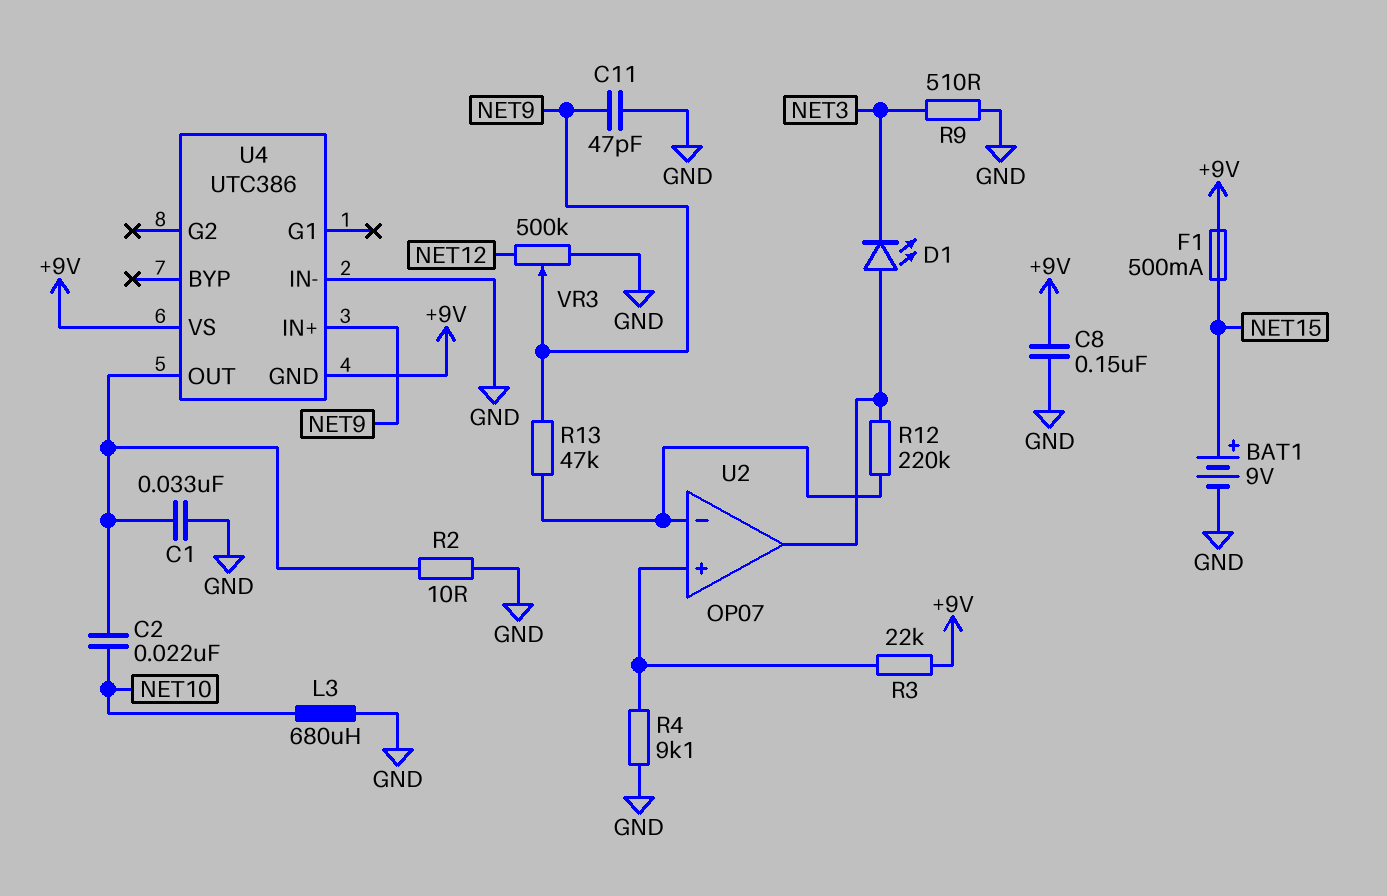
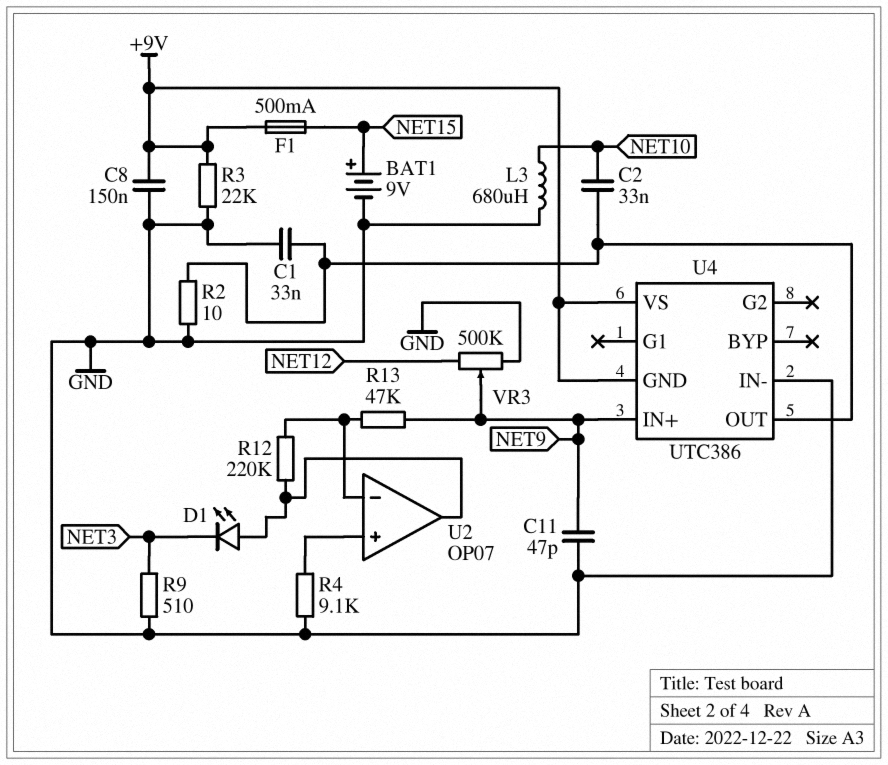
C2: 22nF (NET10, U4/OUT) -> 33nF (NET10, U4/OUT)
R3: 22k (+9V, U2/in+) -> 22k (+9V, GND)

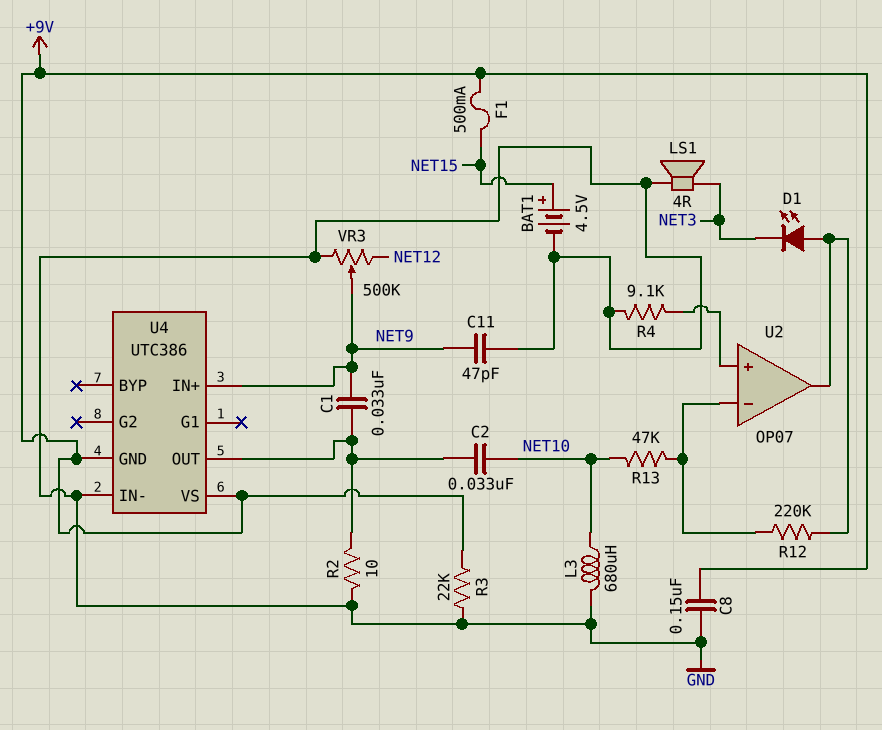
BAT1: 9V (plus NET15, minus GND) -> 4.5V (plus NET15, minus GND)
C1: 33nF (GND, U4/OUT) -> 33nF (NET9, U4/OUT)
LS1: none -> speaker 4R (GND, NET3)
R9: 510 (GND, NET3) -> none
R13: 47k (NET9, U2/in-) -> 47k (NET10, U2/in-)

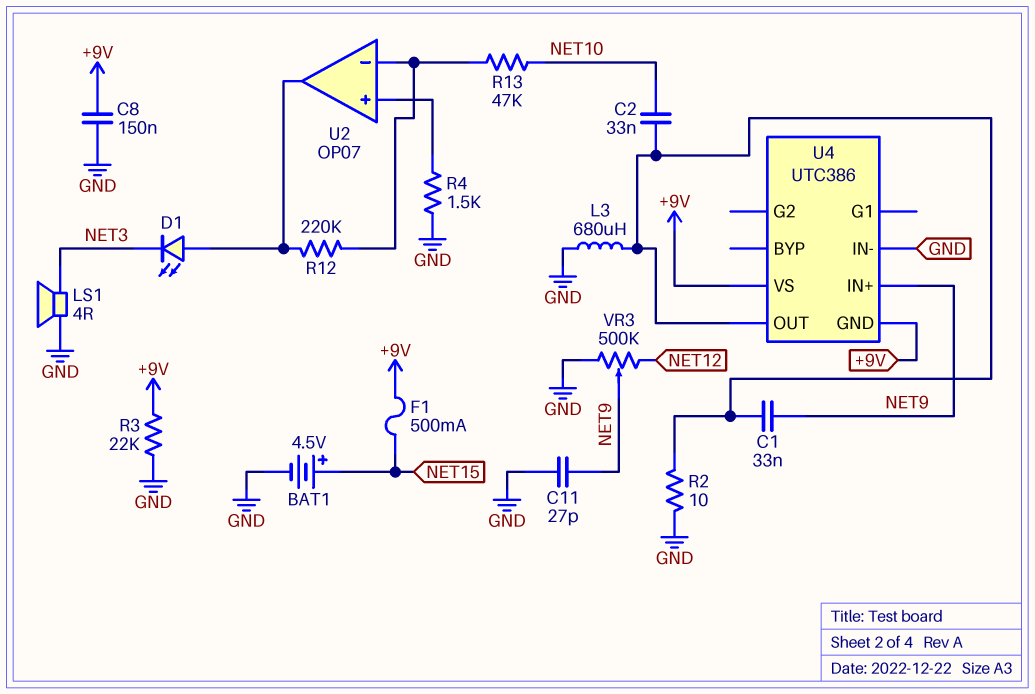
C11: 47pF (GND, NET9) -> 27pF (GND, NET9)
L3: 680uH (GND, NET10) -> 680uH (GND, U4/OUT)
R4: 9.1k (GND, U2/in+) -> 1.5k (GND, U2/in+)

